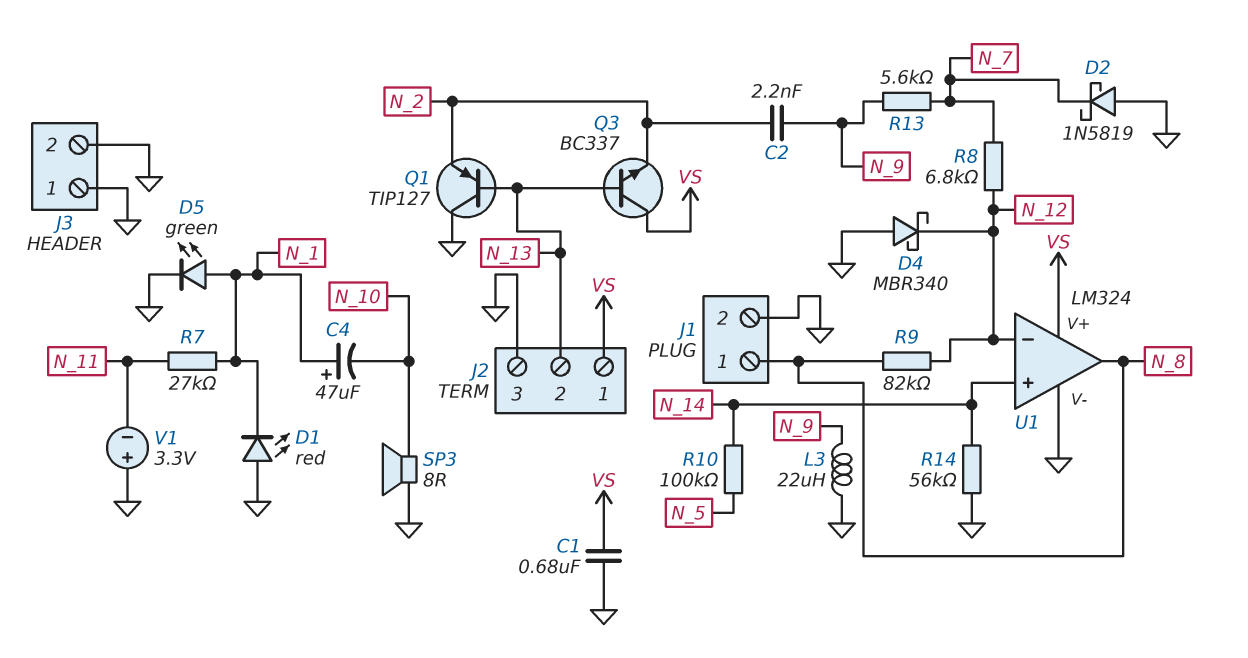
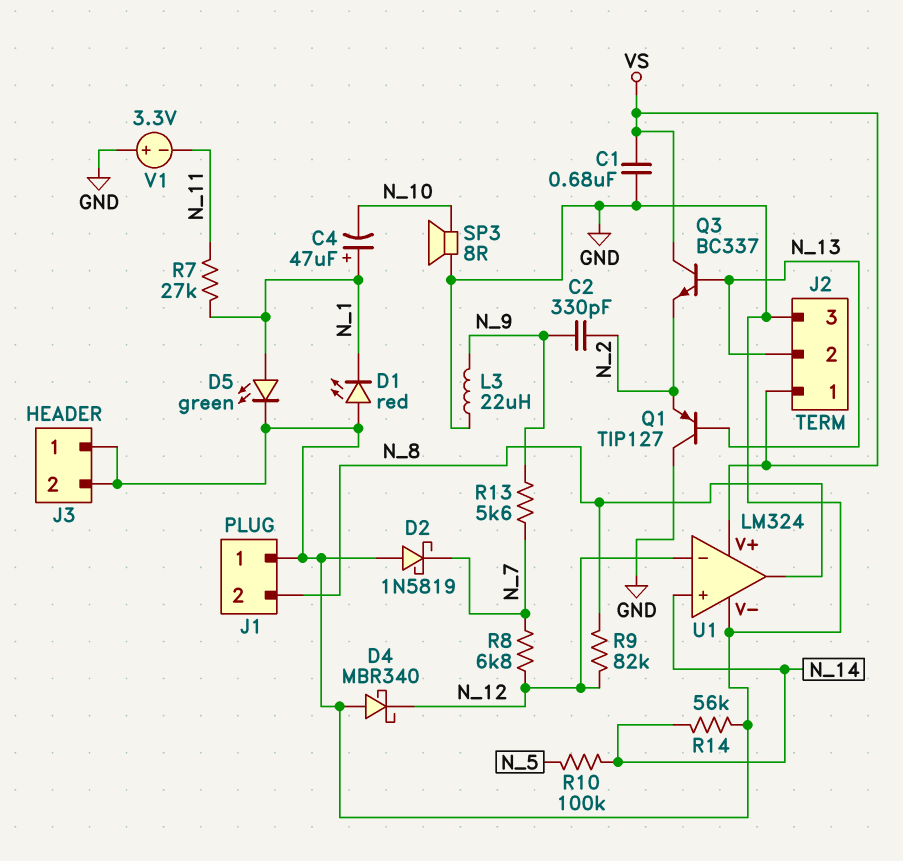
C2: 2.2nF (N_2, N_9) -> 330pF (N_2, N_9)
J1 pin 1: N_8 -> GND
J1 pin 2: GND -> N_8

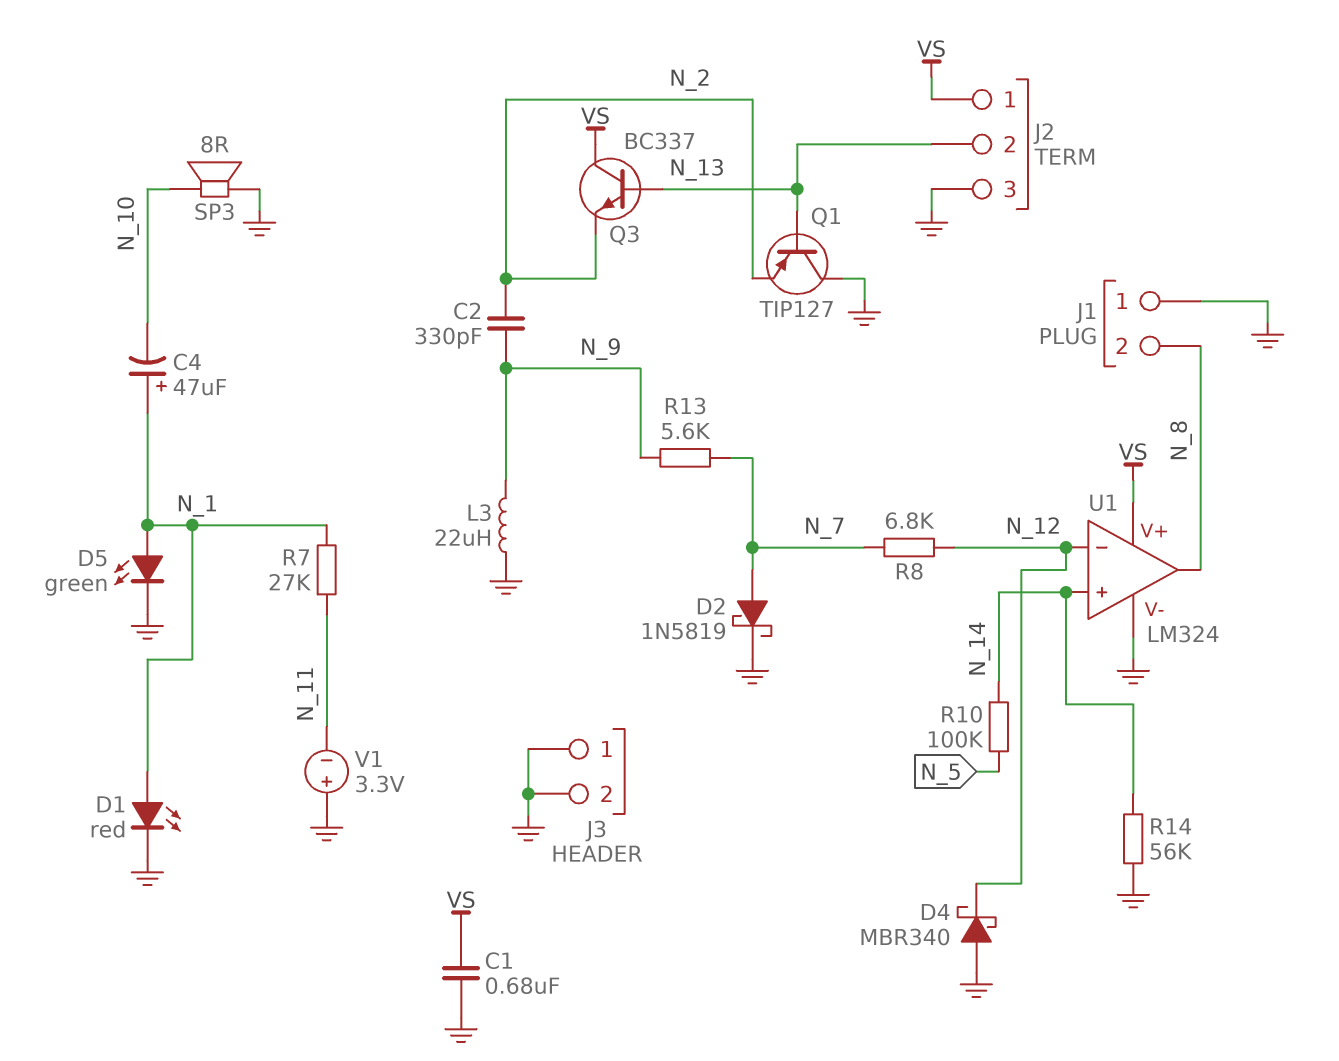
D1: LED red (A GND, K N_1) -> LED red (A N_1, K GND)
D2: schottky 1N5819 (A GND, K N_7) -> schottky 1N5819 (A N_7, K GND)
R9: 82k (N_8, N_12) -> none

